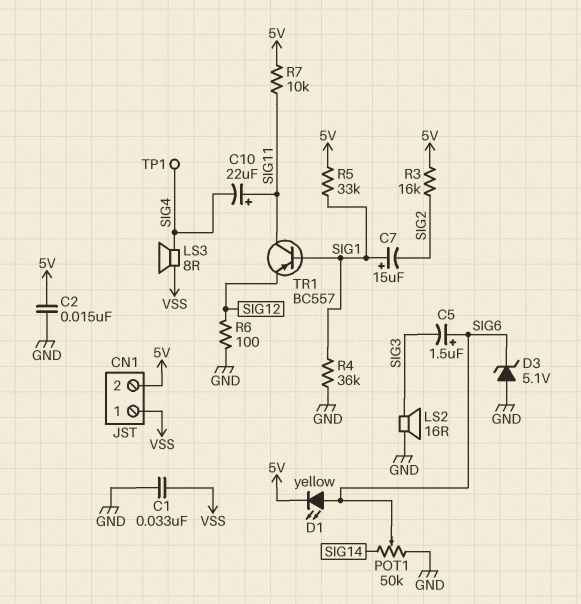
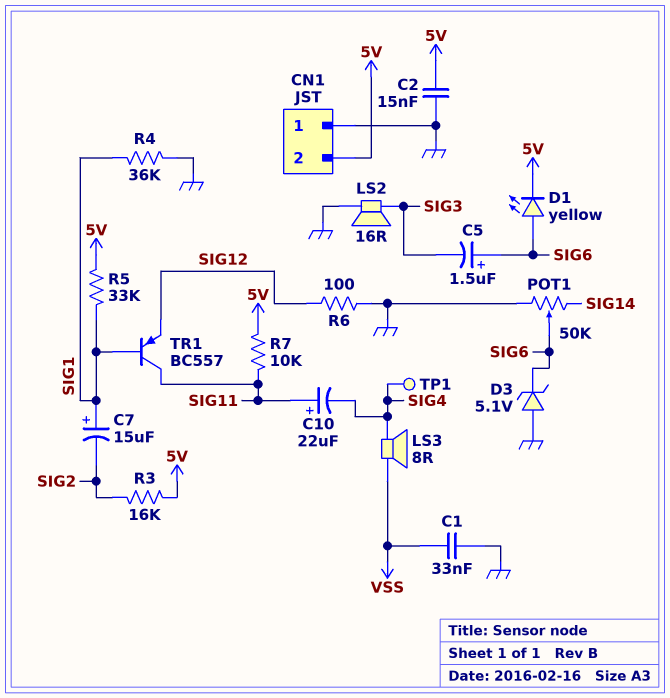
CN1 pin 1: VSS -> GND

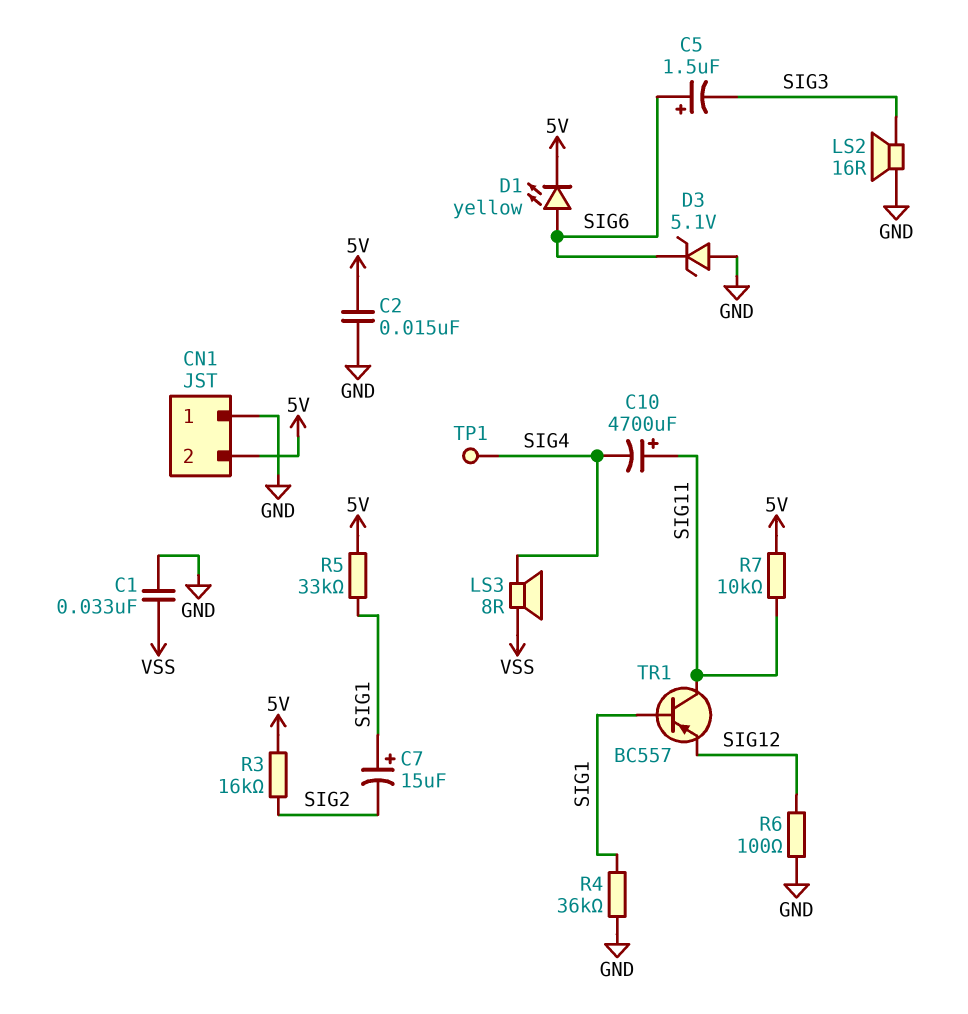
C10: 22uF (plus SIG11, minus SIG4) -> 4700uF (plus SIG11, minus SIG4)
POT1: 50k (GND, SIG14, wiper SIG6) -> none

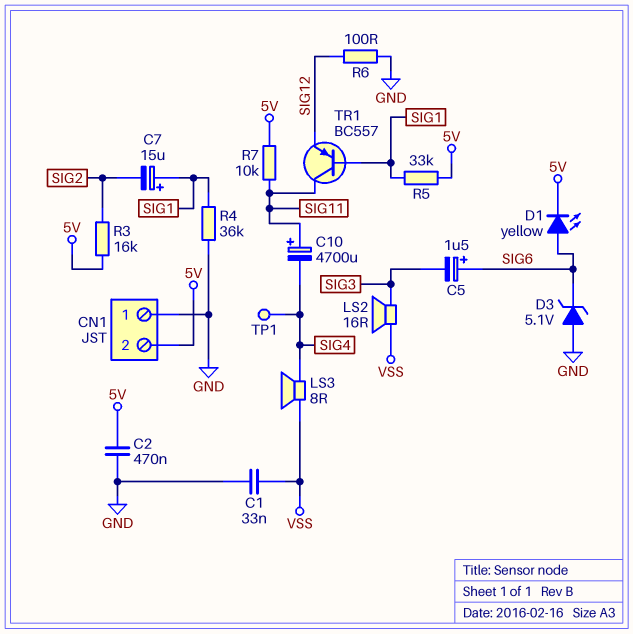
C2: 15nF (5V, GND) -> 470nF (5V, GND)
LS2: speaker 16R (GND, SIG3) -> speaker 16R (SIG3, VSS)

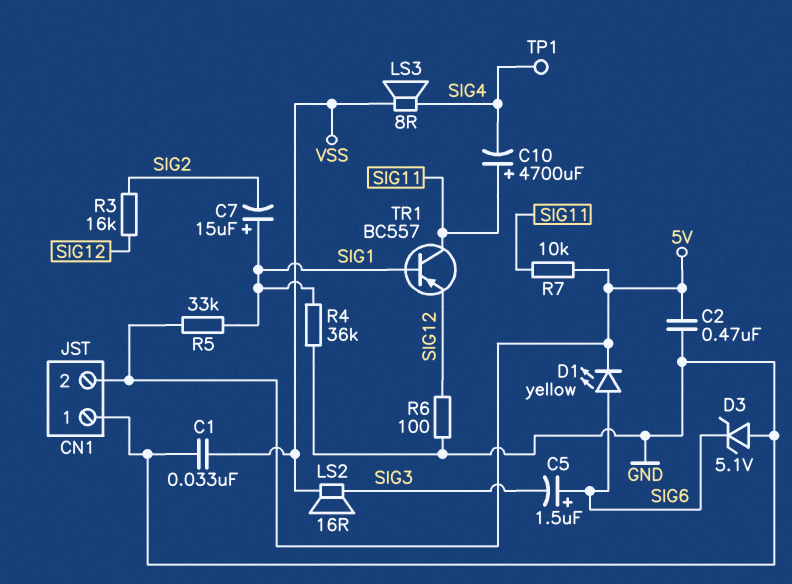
R3: 16k (5V, SIG2) -> 16k (SIG2, SIG12)

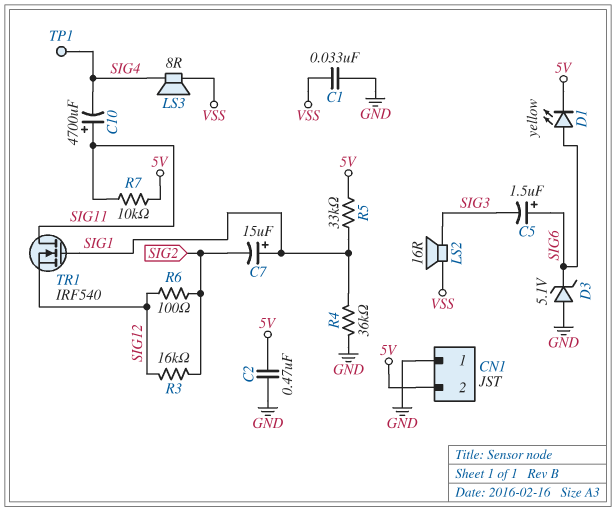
R6: 100 (GND, SIG12) -> 100 (SIG2, SIG12)
TR1: PNP BC557 (B SIG1, C SIG11, E SIG12) -> NMOS IRF540 (G SIG1, D SIG11, S SIG12)

